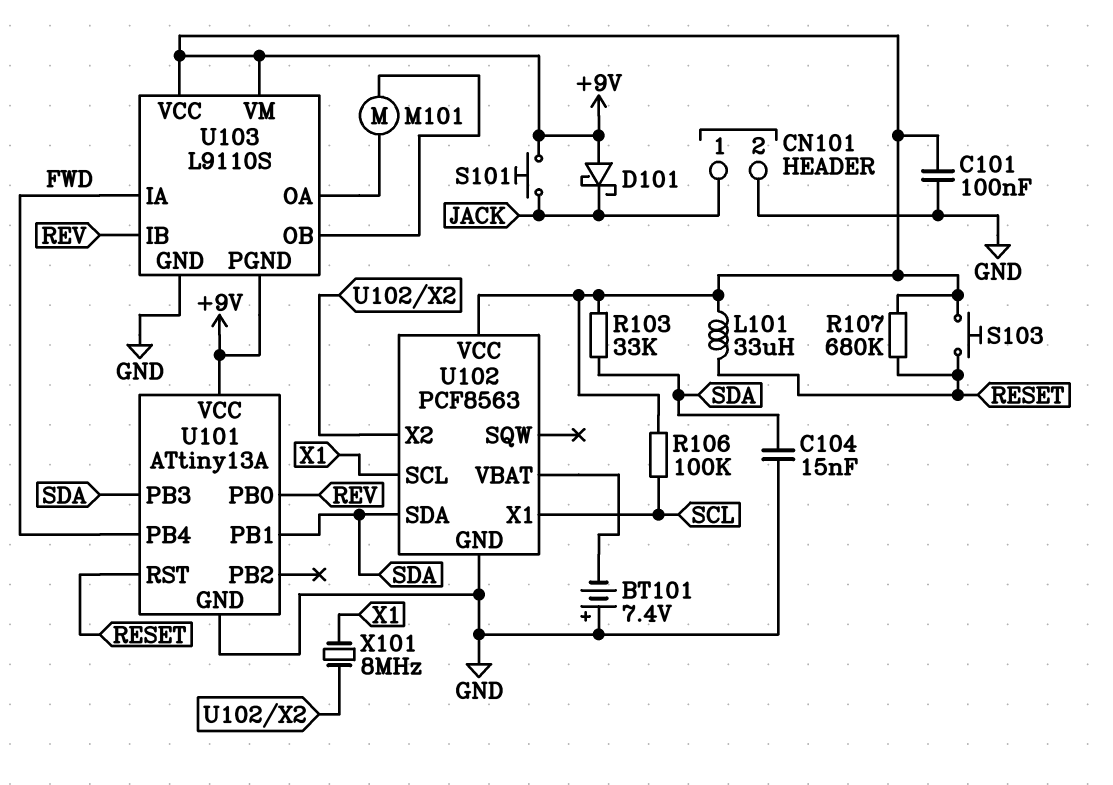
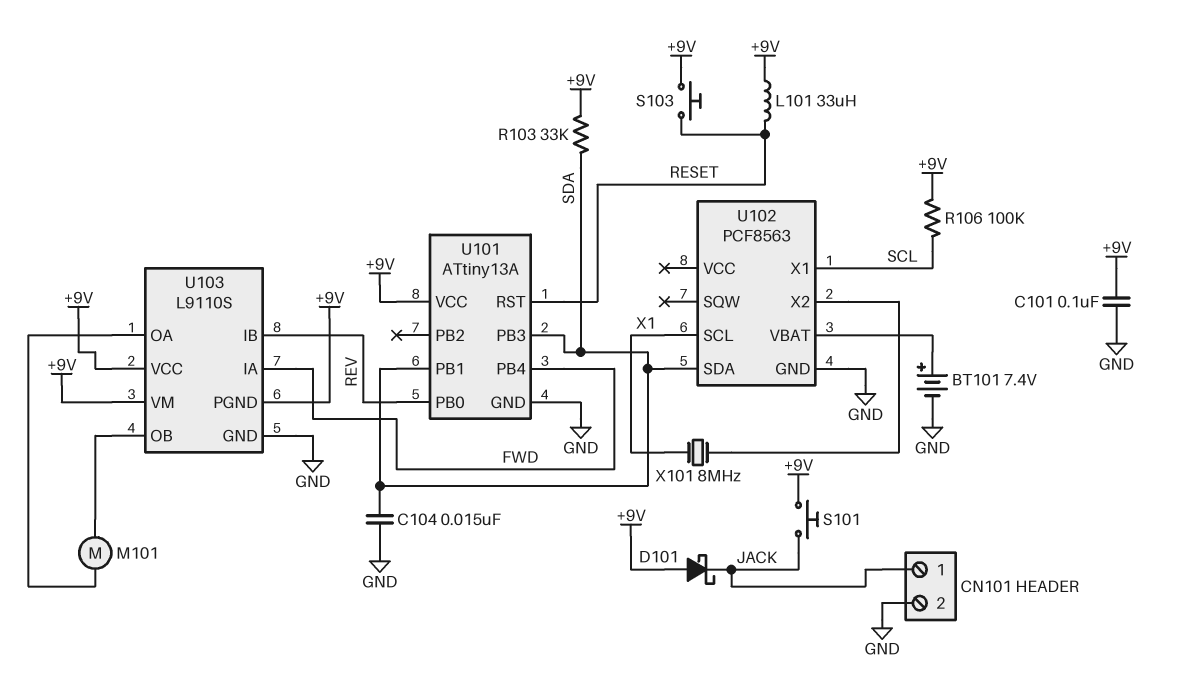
BT101: 7.4V (plus GND, minus U102/VBAT) -> 7.4V (plus U102/VBAT, minus GND)
R107: 680k (+9V, RESET) -> none
U102 pin VCC: +9V -> none

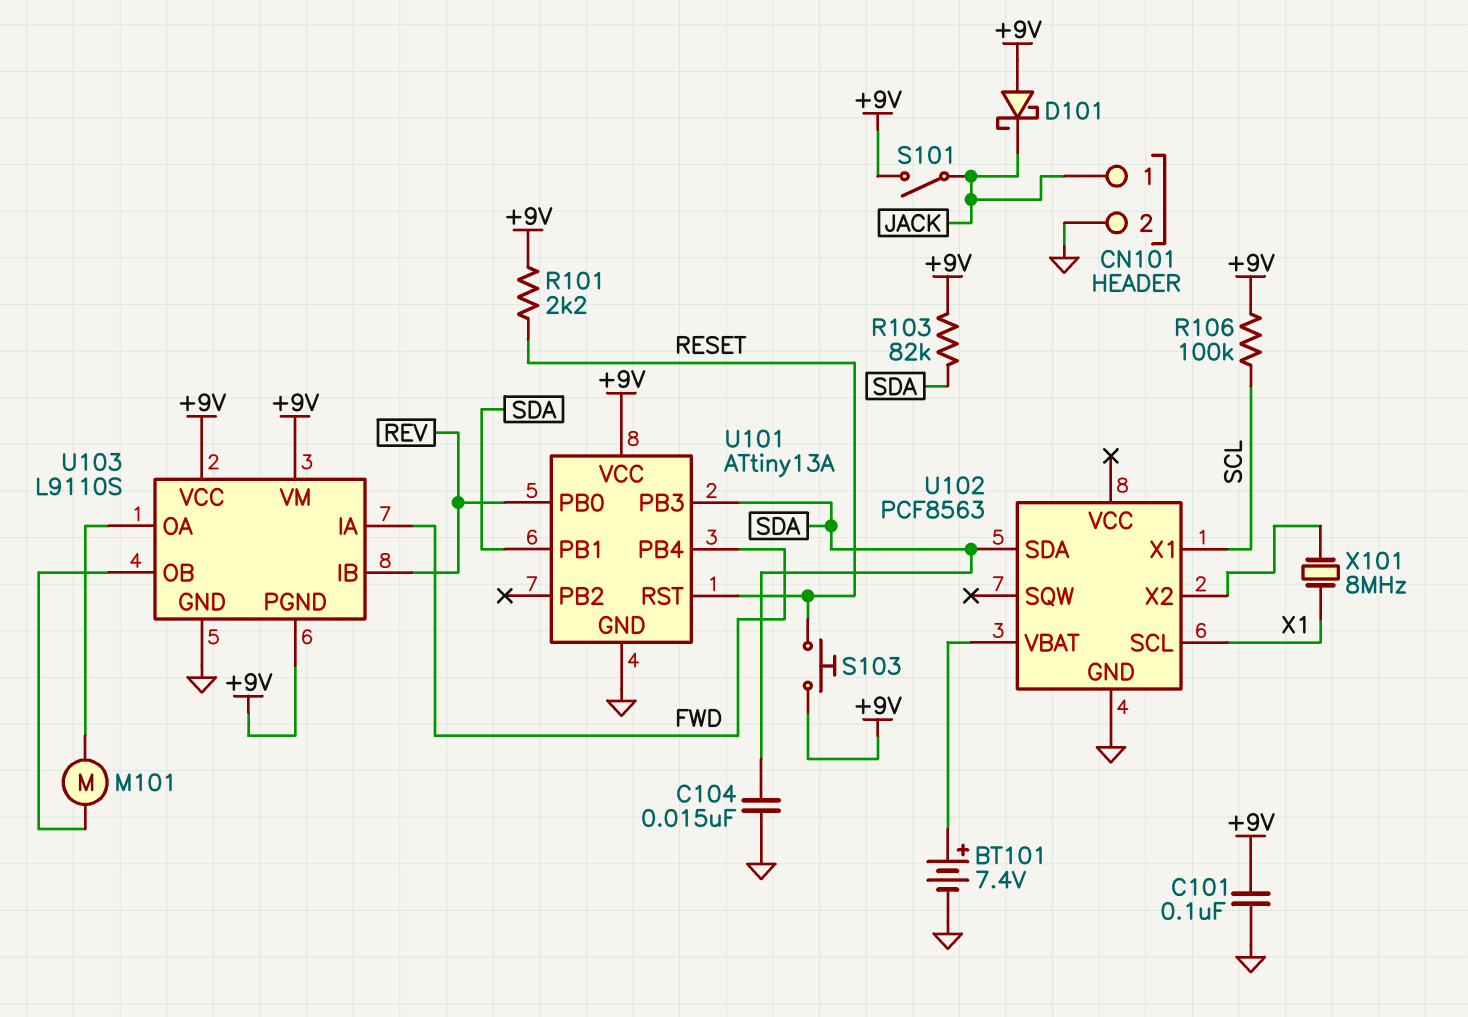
L101: 33uH (+9V, RESET) -> none
R101: none -> 2.2k (+9V, RESET)
R103: 33k (+9V, SDA) -> 82k (+9V, SDA)
S101: button (+9V, JACK) -> switch (+9V, JACK)

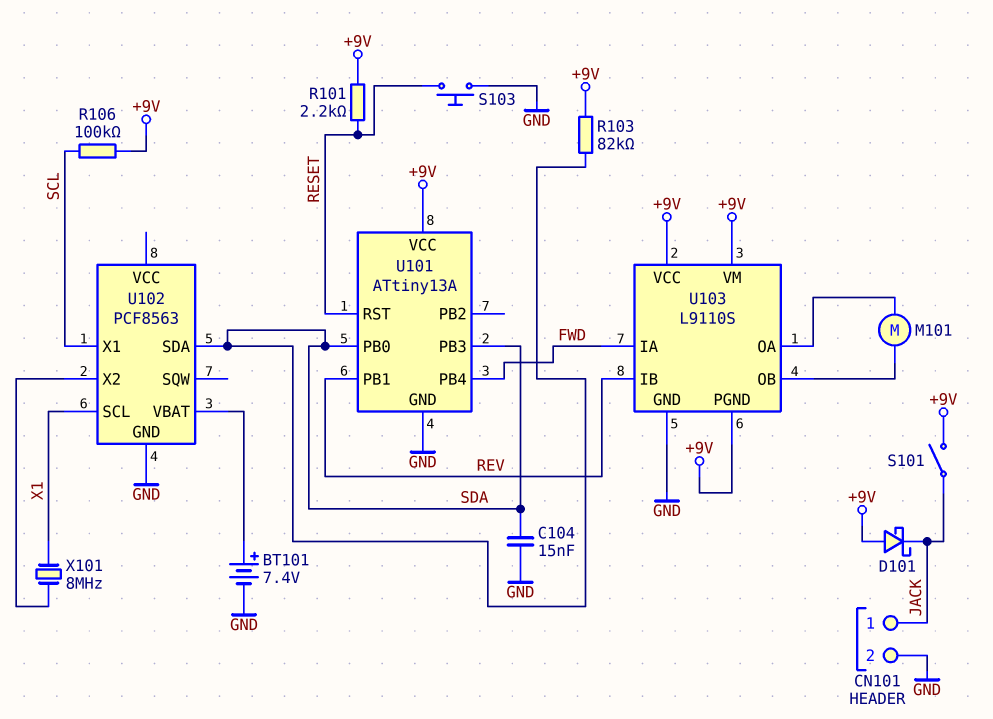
C101: 100nF (+9V, GND) -> none
S103: button (+9V, RESET) -> button (GND, RESET)
U101 pin PB0: REV -> SDA
U101 pin PB1: SDA -> REV

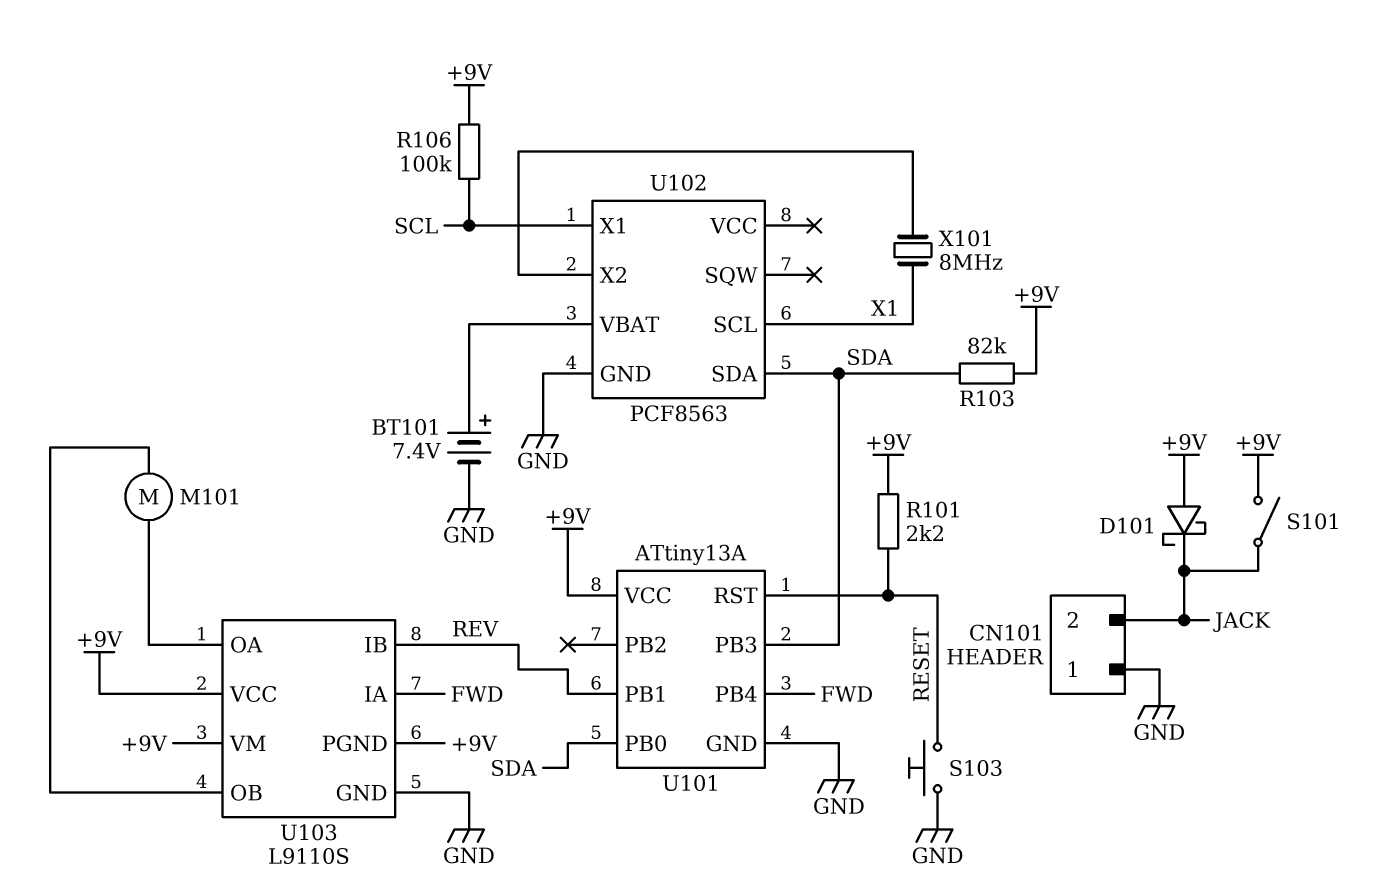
C104: 15nF (GND, SDA) -> none
CN101 pin 1: JACK -> GND
CN101 pin 2: GND -> JACK

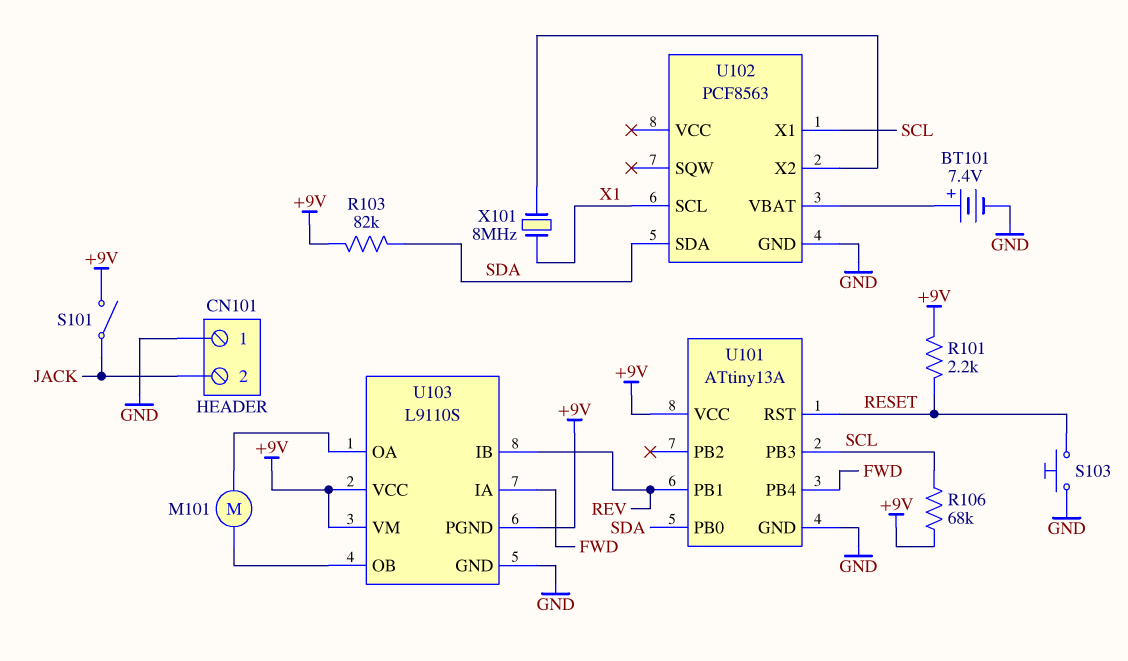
D101: schottky (A +9V, K JACK) -> none
R106: 100k (+9V, SCL) -> 68k (+9V, SCL)
U101 pin PB3: SDA -> SCL

